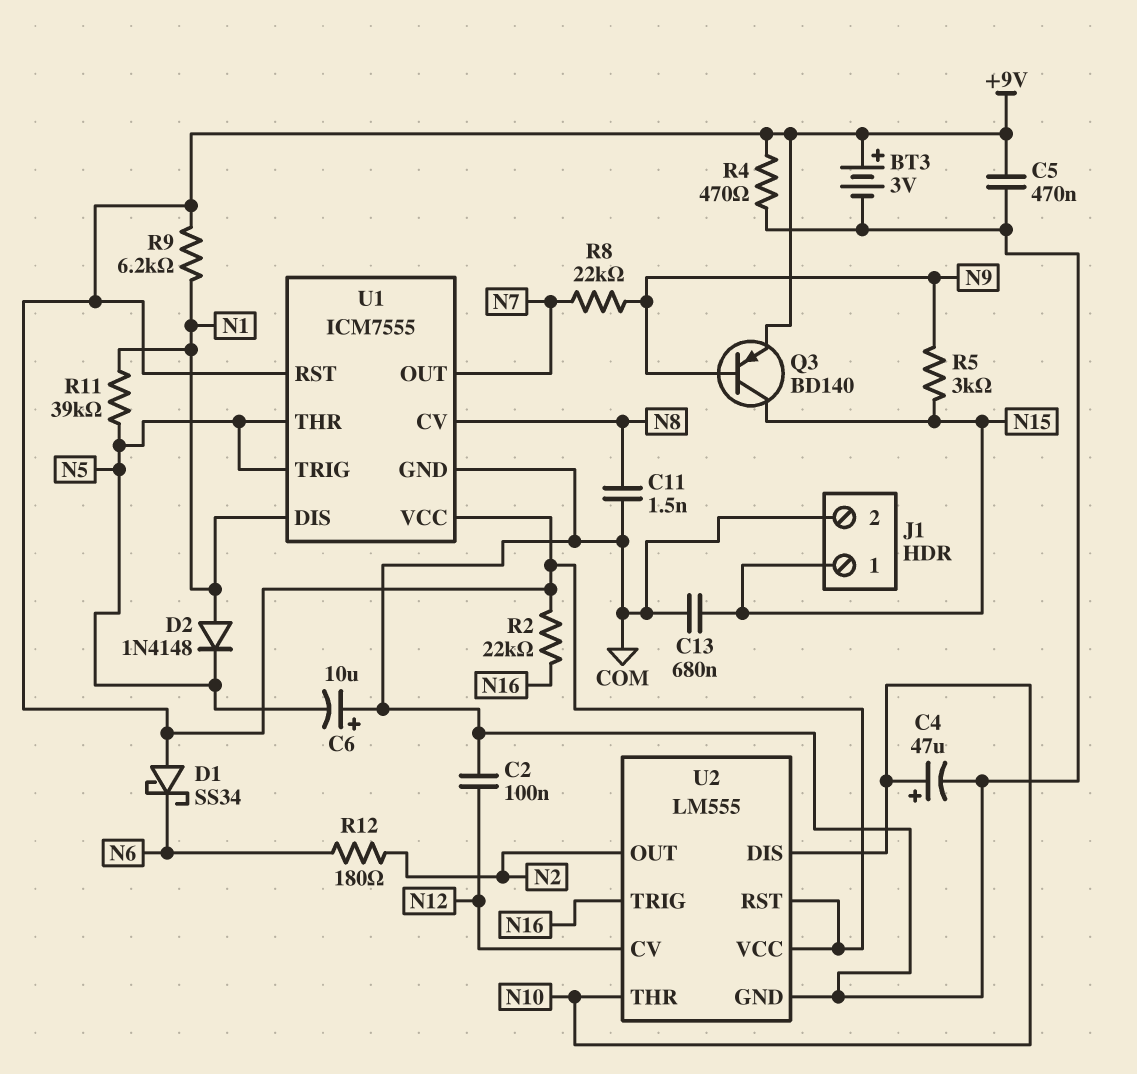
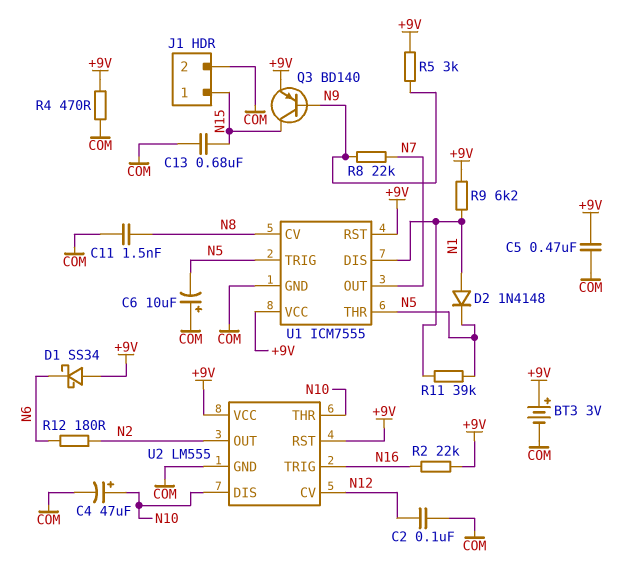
R5: 3k (N9, N15) -> 3k (+9V, N9)

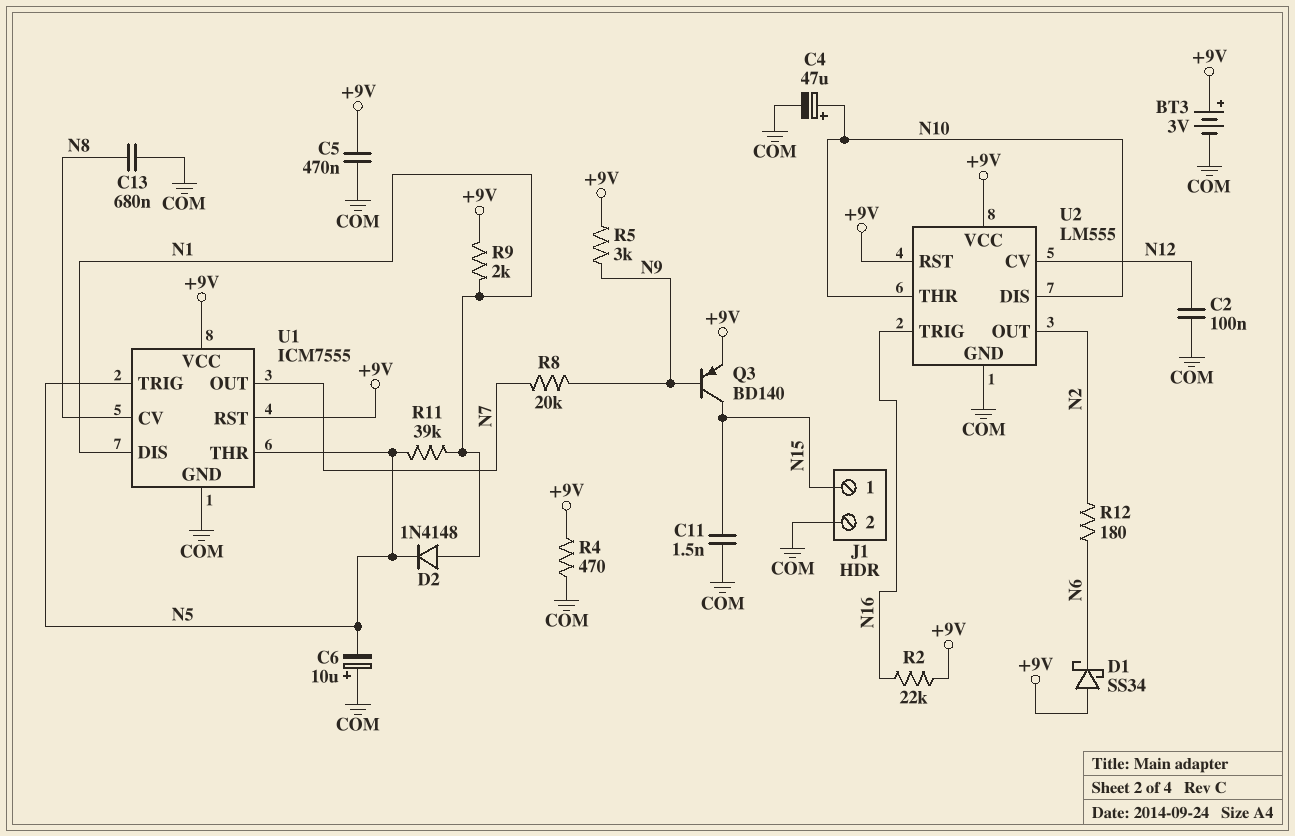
C11: 1.5nF (COM, N8) -> 1.5nF (COM, N15)
C13: 680nF (COM, N15) -> 680nF (COM, N8)
R8: 22k (N7, N9) -> 20k (N7, N9)
R9: 6.2k (+9V, N1) -> 2k (+9V, N1)

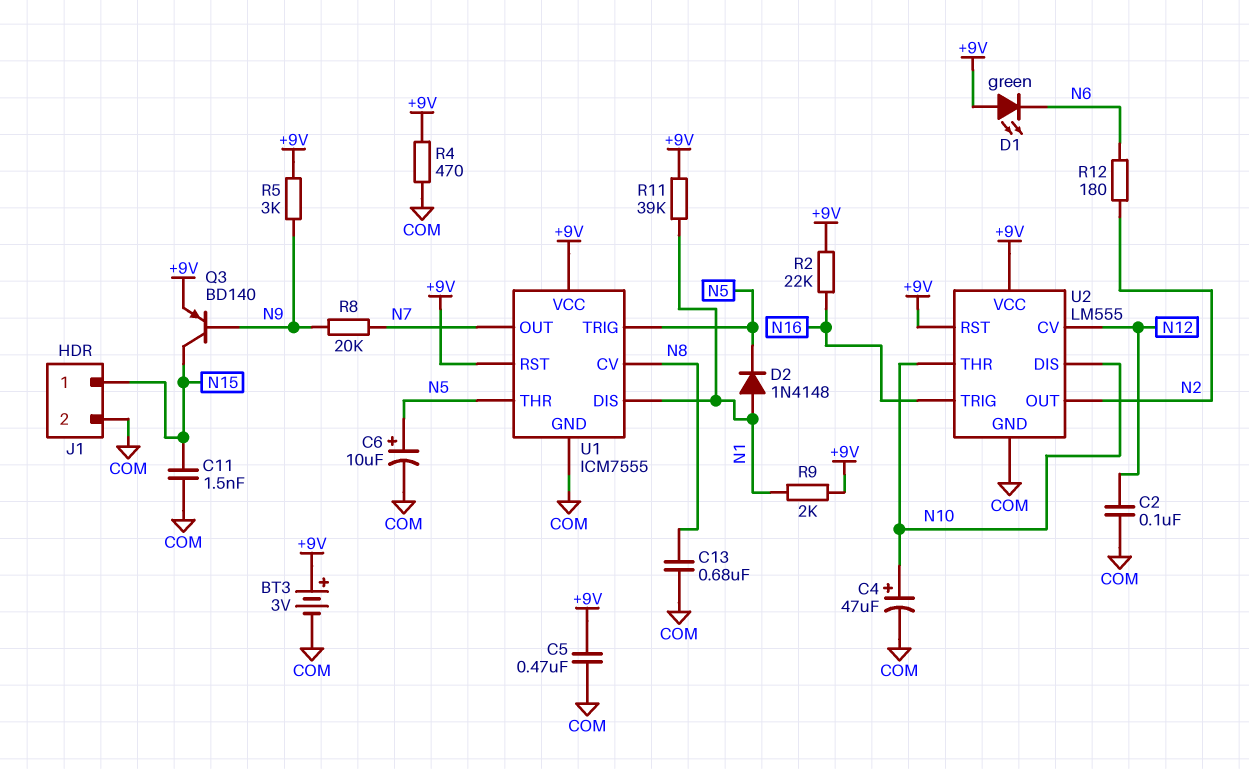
C6: 10uF (plus COM, minus N5) -> 10uF (plus N5, minus COM)
D1: schottky SS34 (A +9V, K N6) -> LED green (A +9V, K N6)
R11: 39k (N1, N5) -> 39k (+9V, N1)

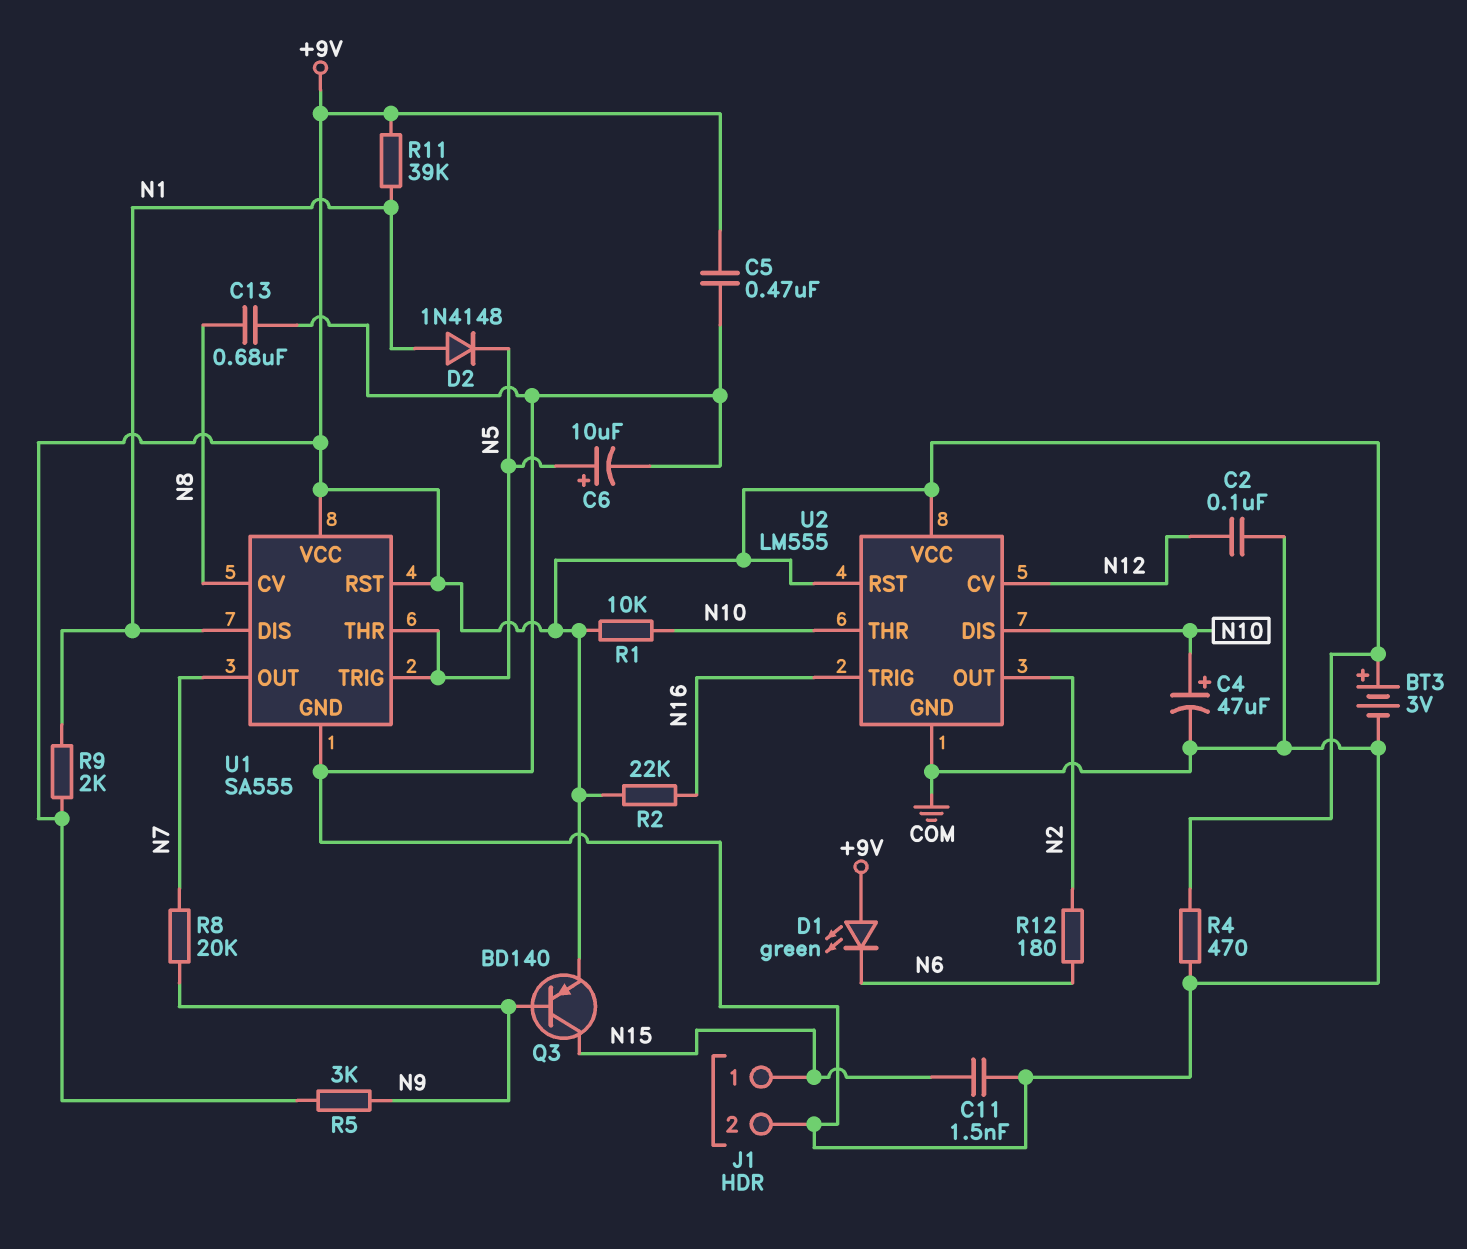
R1: none -> 10k (+9V, N10)
U1: ICM7555 -> SA555

